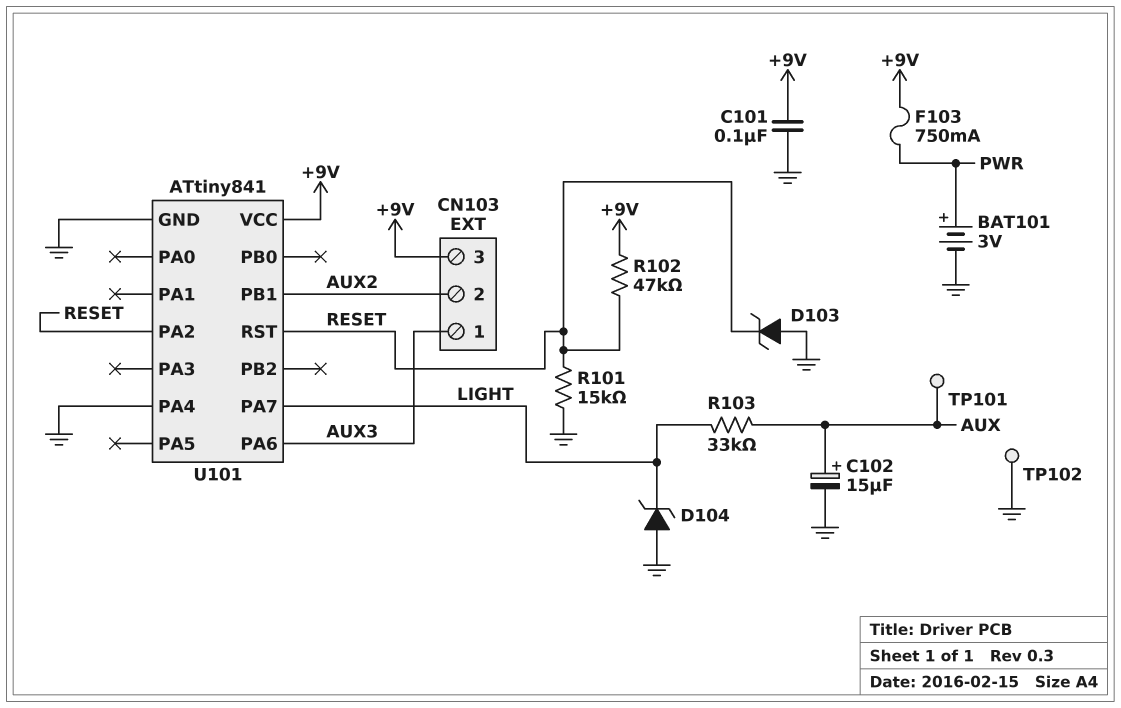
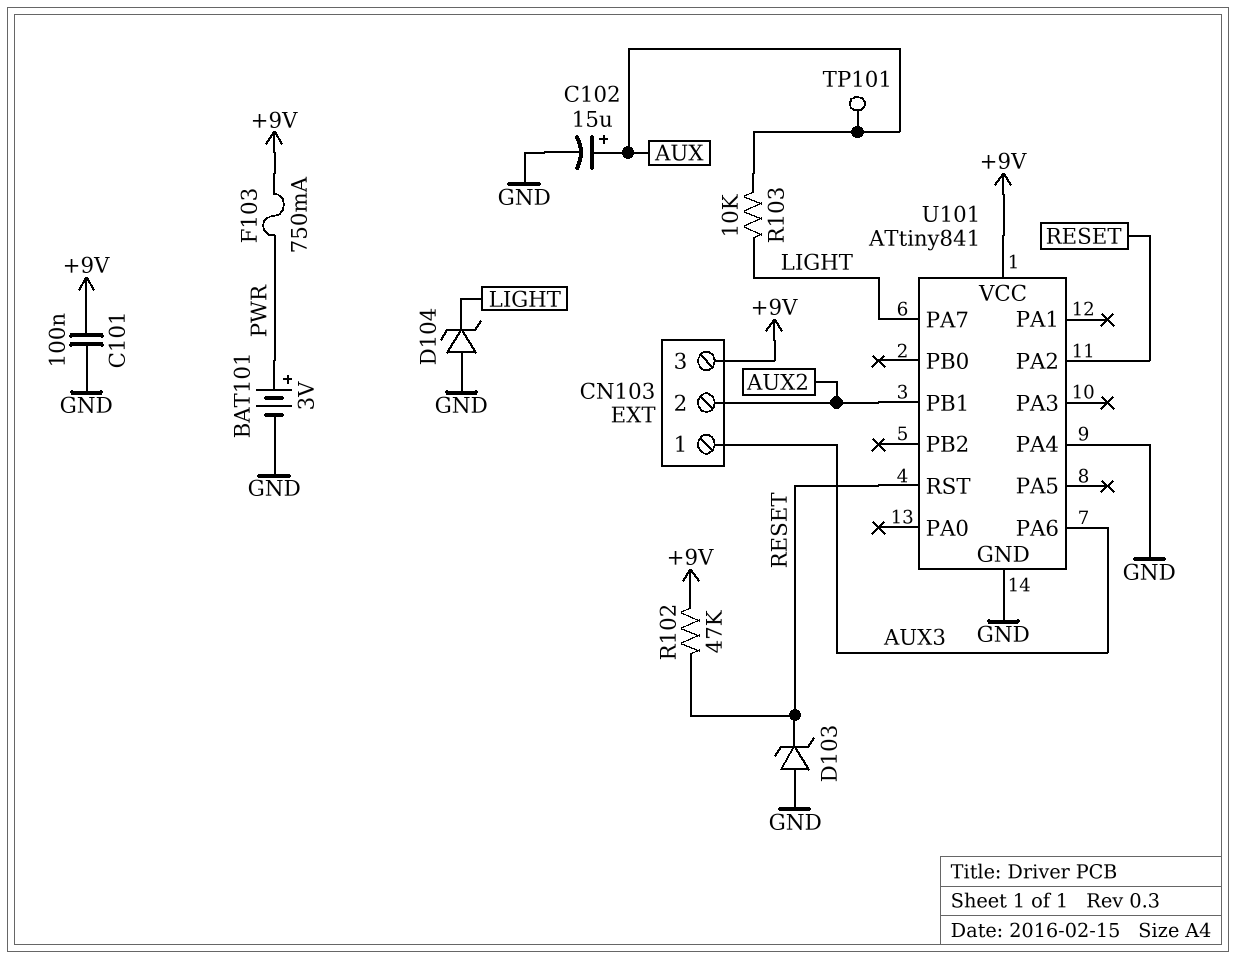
R101: 15k (GND, RESET) -> none
R103: 33k (AUX, LIGHT) -> 10k (AUX, LIGHT)
TP102: test point (GND) -> none

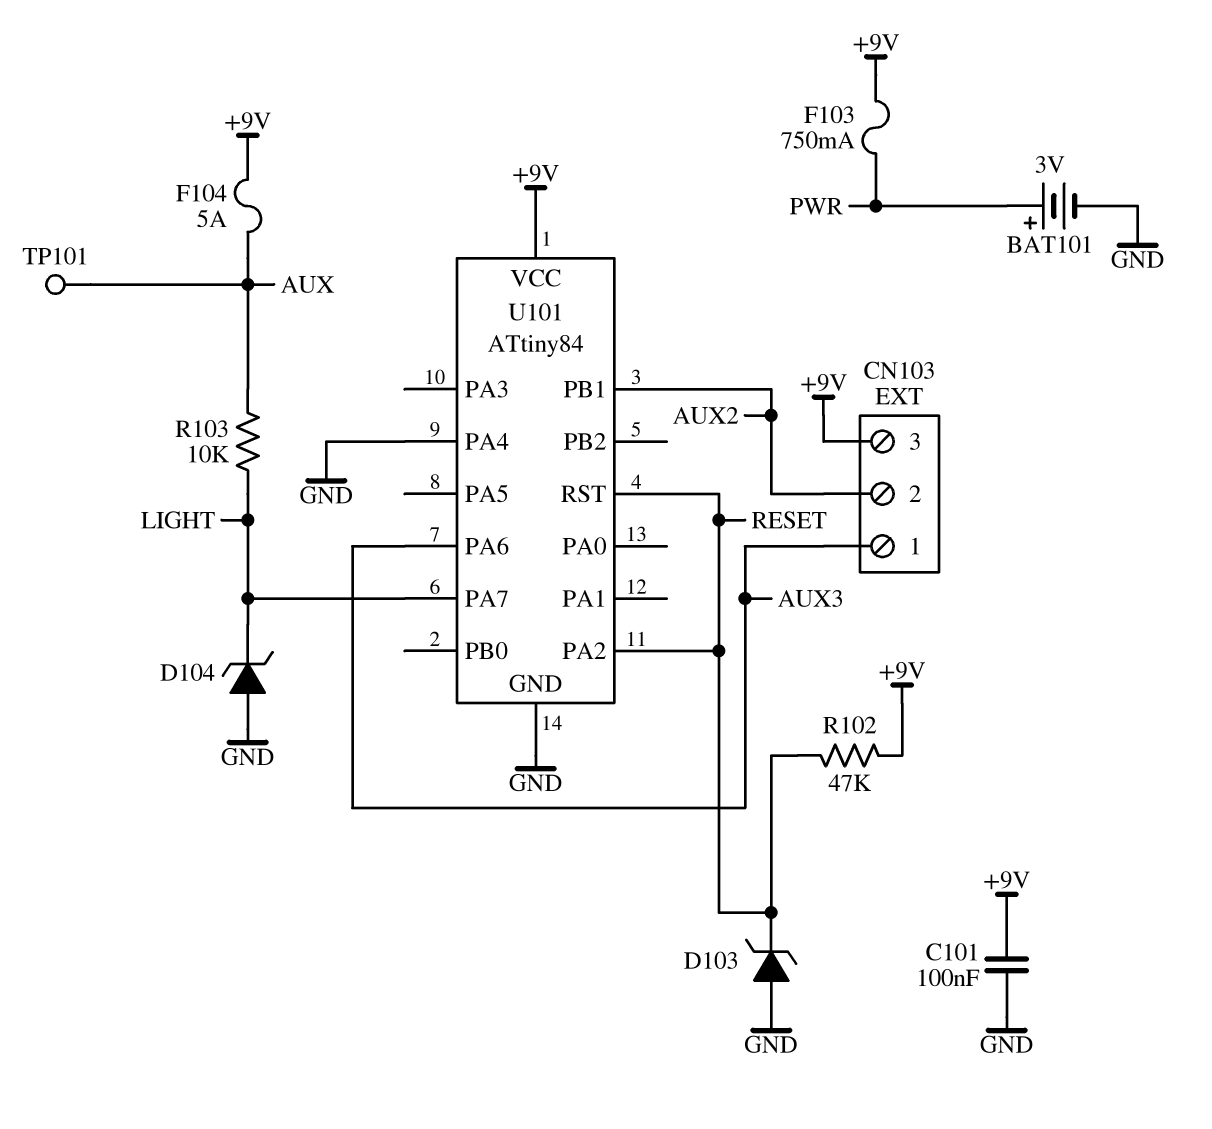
C102: 15uF (plus AUX, minus GND) -> none
F104: none -> 5A (+9V, AUX)
U101: ATtiny841 -> ATtiny84

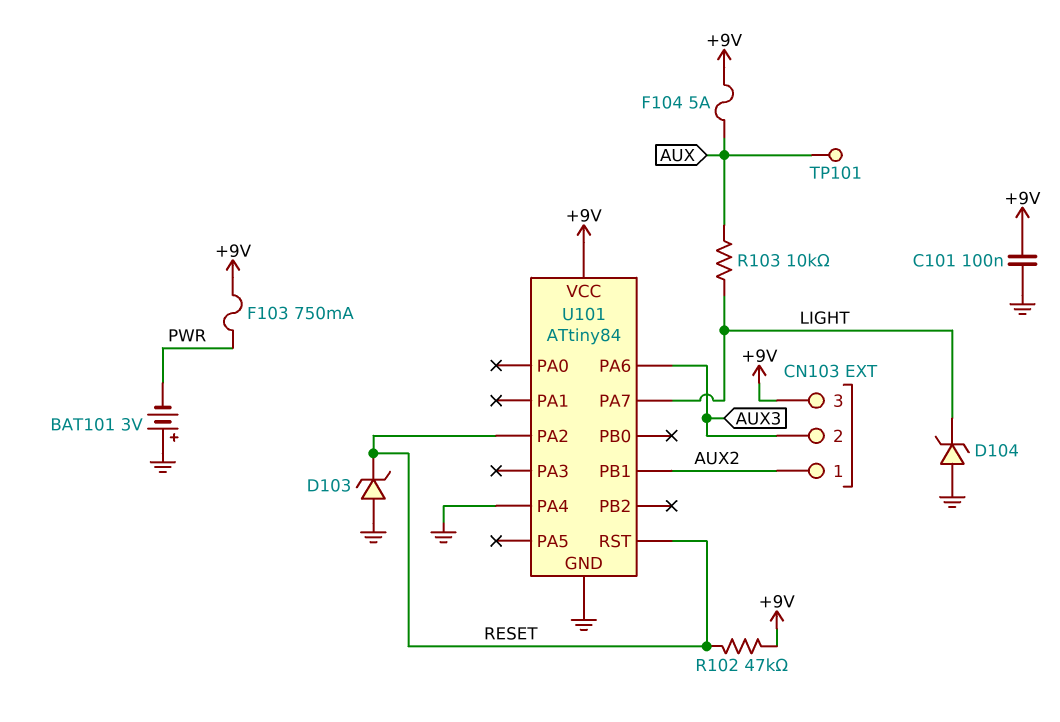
BAT101: 3V (plus PWR, minus GND) -> 3V (plus GND, minus PWR)
CN103 pin 1: AUX3 -> AUX2
CN103 pin 2: AUX2 -> AUX3

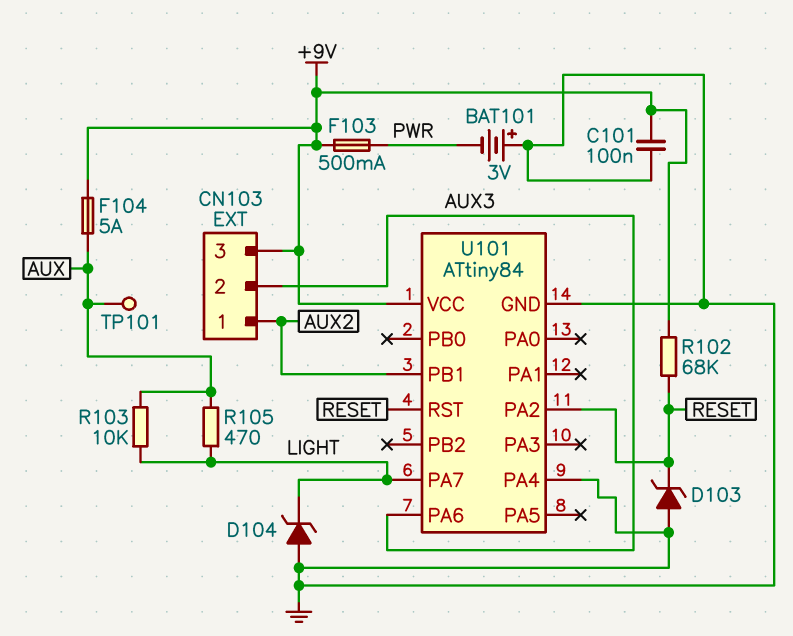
F103: 750mA (+9V, PWR) -> 500mA (+9V, PWR)
R102: 47k (+9V, RESET) -> 68k (+9V, RESET)
R105: none -> 470 (AUX, LIGHT)

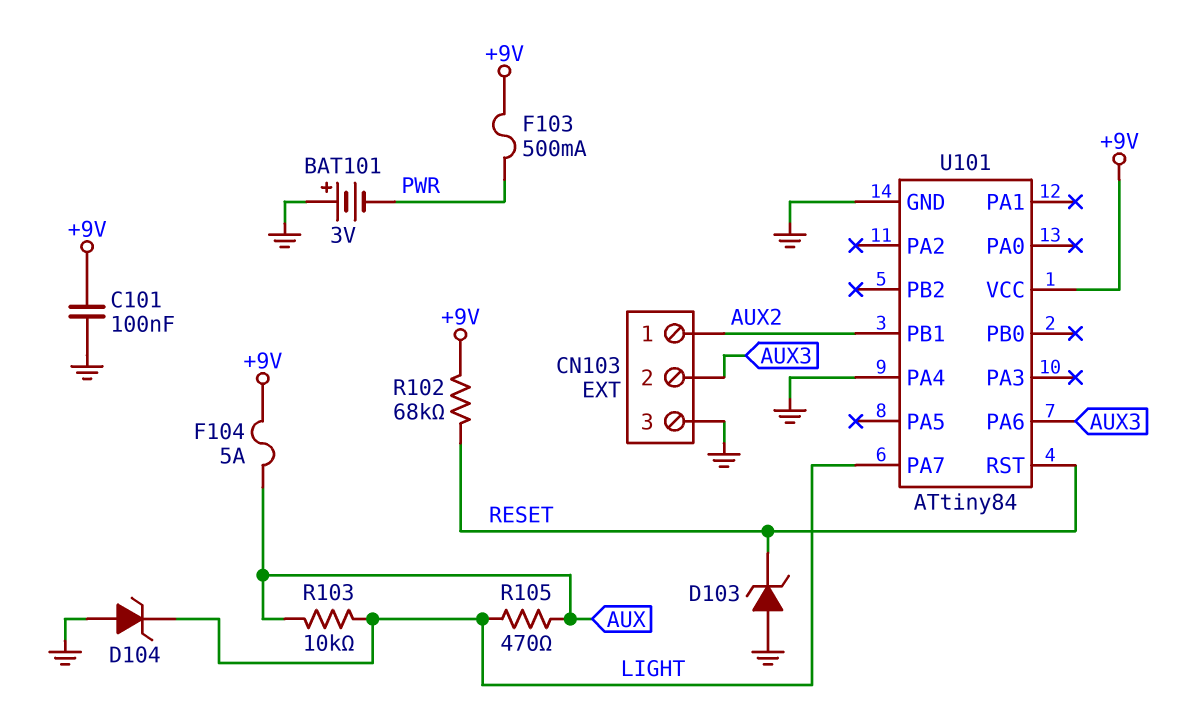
CN103 pin 3: +9V -> GND
TP101: test point (AUX) -> none
U101 pin PA2: RESET -> none

